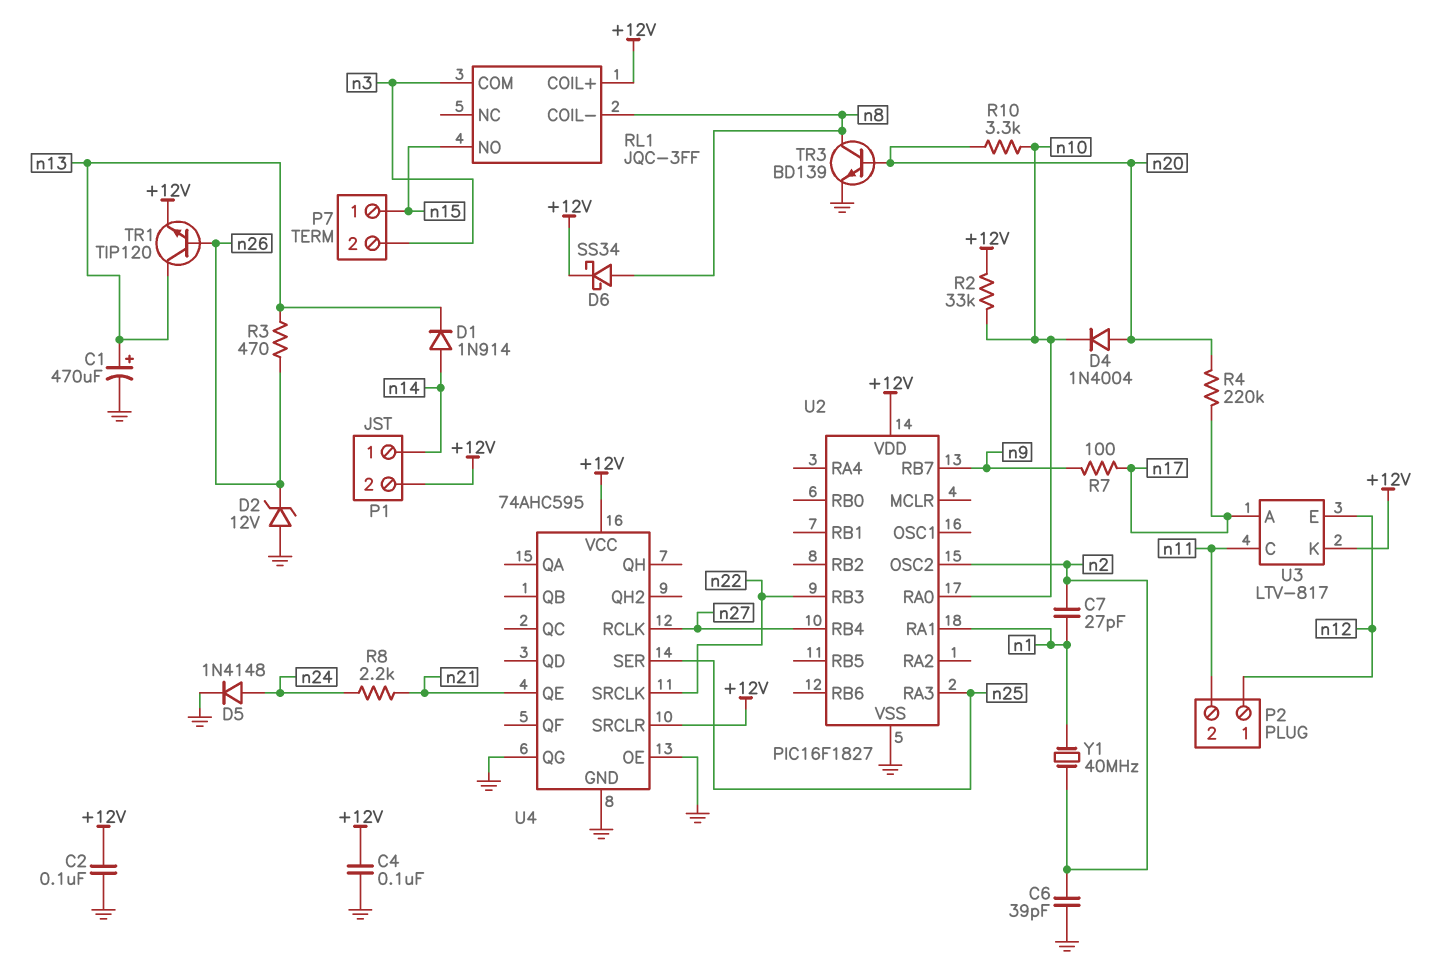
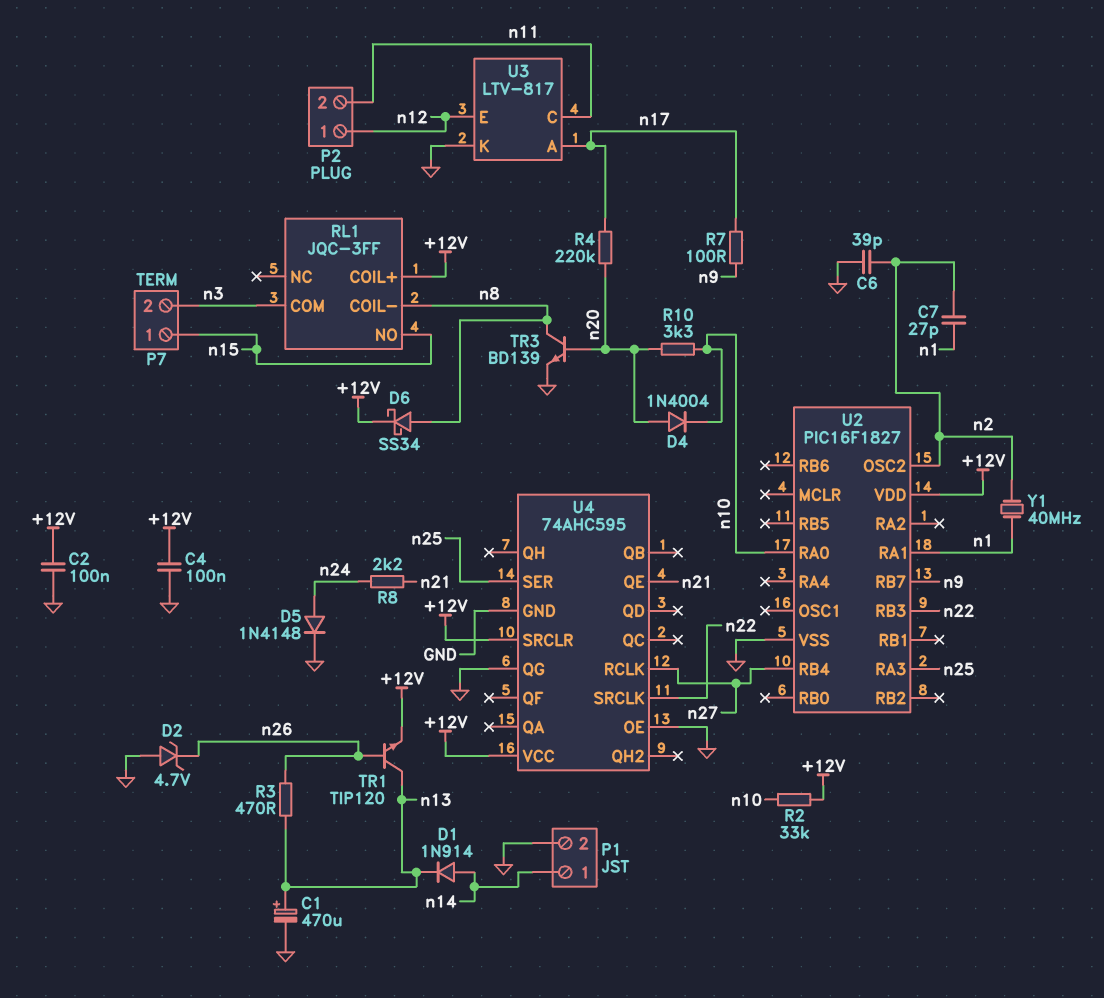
D2: zener 12V (A GND, K n26) -> zener 4.7V (A GND, K n26)
P1 pin 2: +12V -> GND
U3 pin K: +12V -> GND

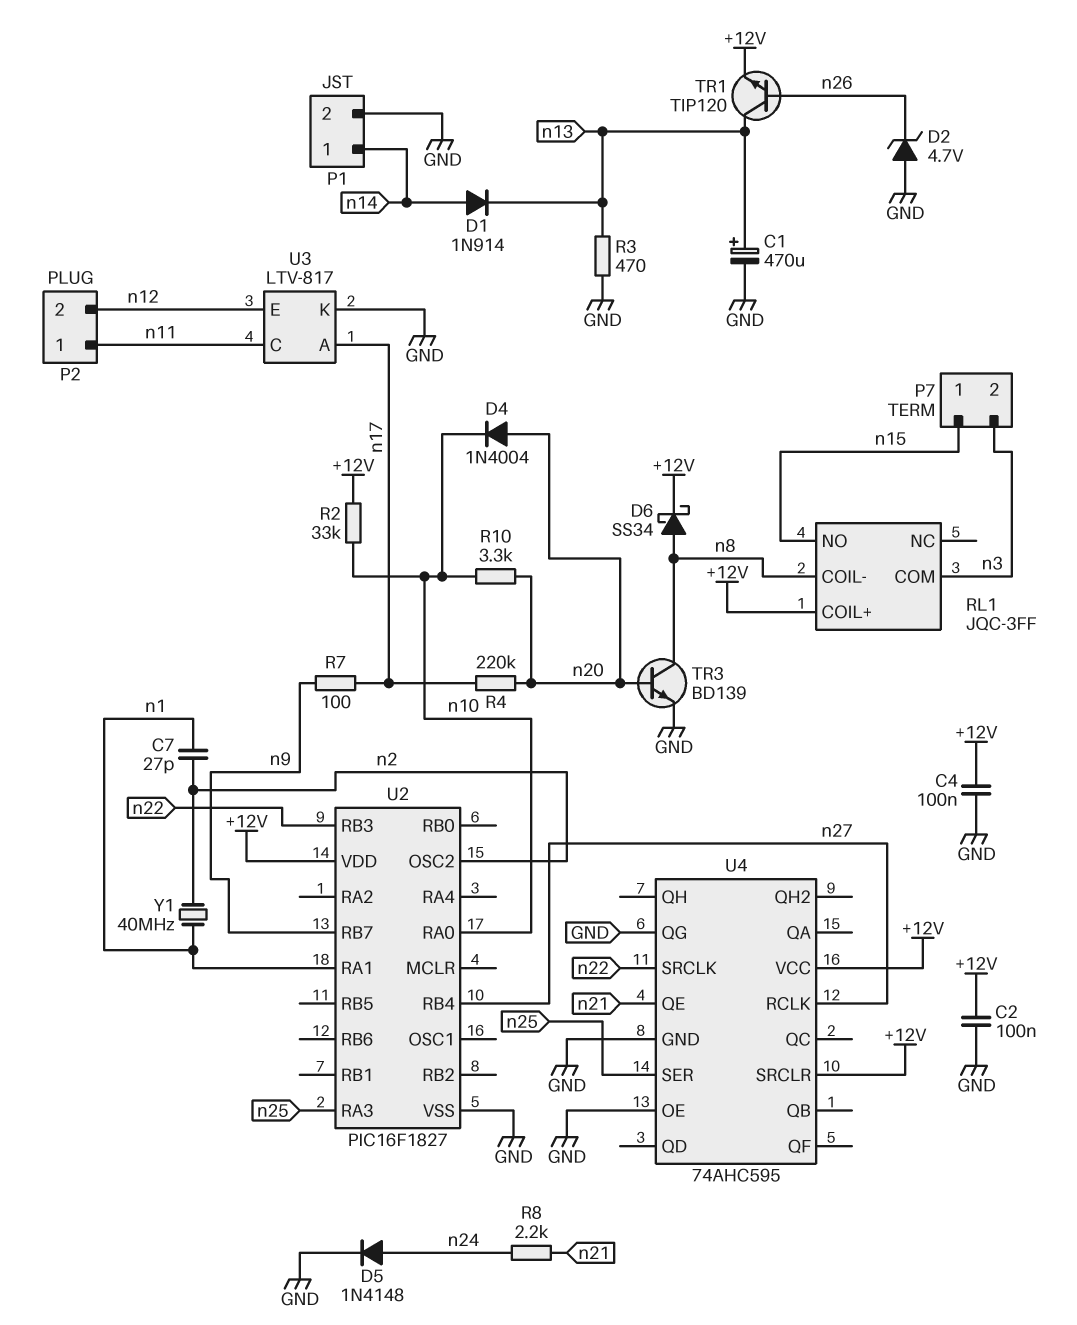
C6: 39pF (GND, n2) -> none
P2 pin 1: n12 -> n11
P2 pin 2: n11 -> n12
R3: 470 (n13, n26) -> 470 (GND, n13)

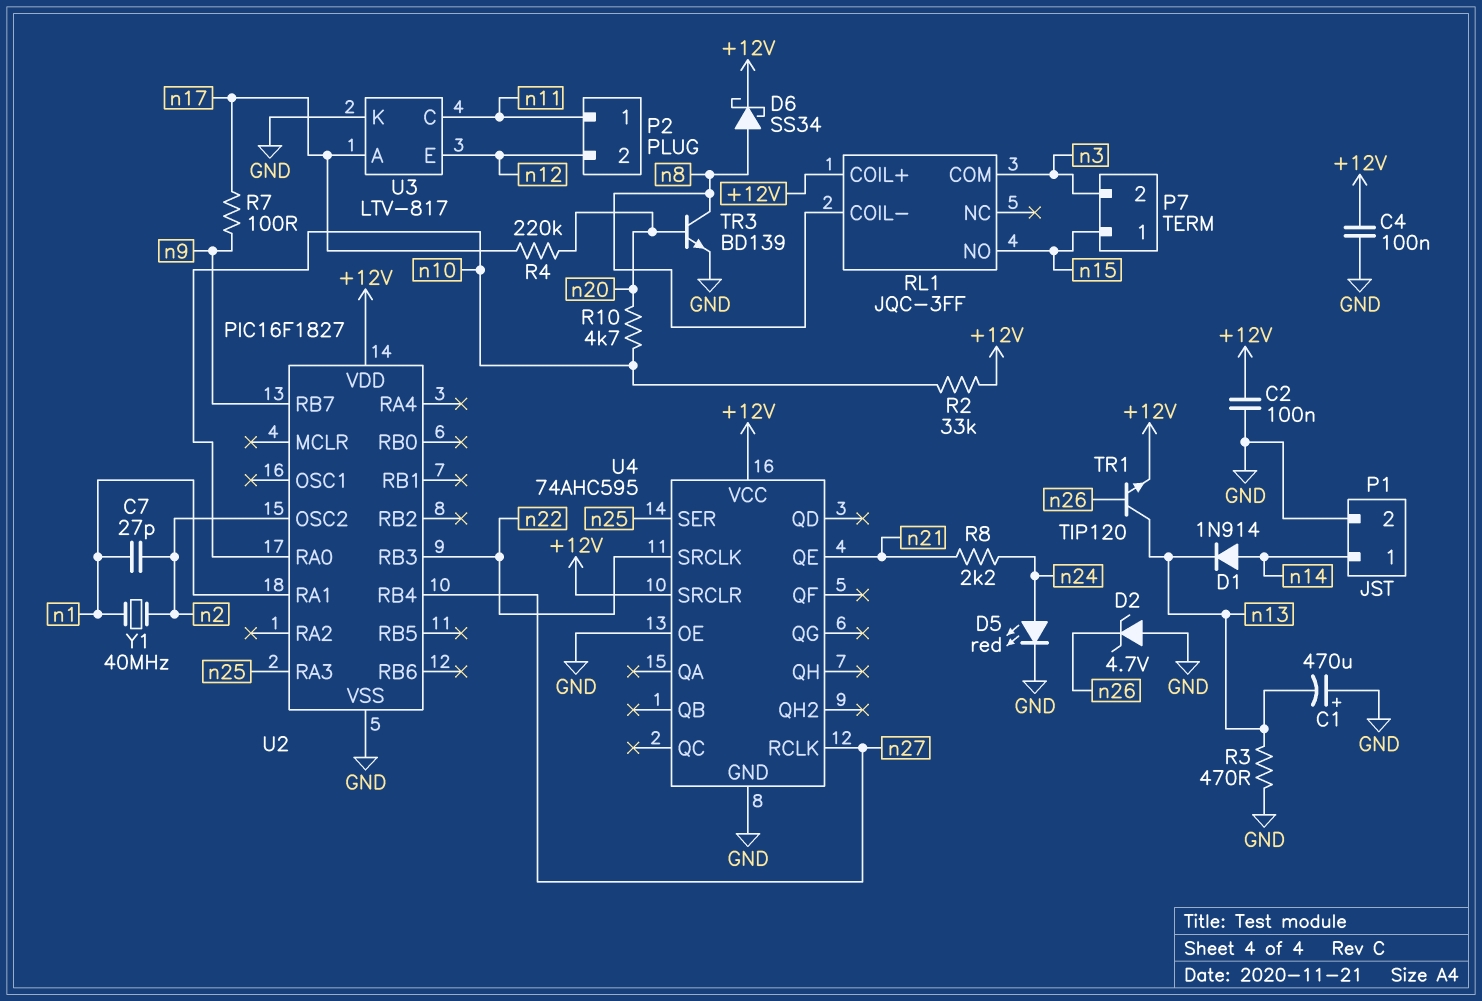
C1: 470uF (plus n13, minus GND) -> 470uF (plus GND, minus n13)
D4: diode 1N4004 (A n20, K n10) -> none
D5: diode 1N4148 (A n24, K GND) -> LED red (A n24, K GND)
R10: 3.3k (n10, n20) -> 4.7k (n10, n20)
U4 pin QG: GND -> none

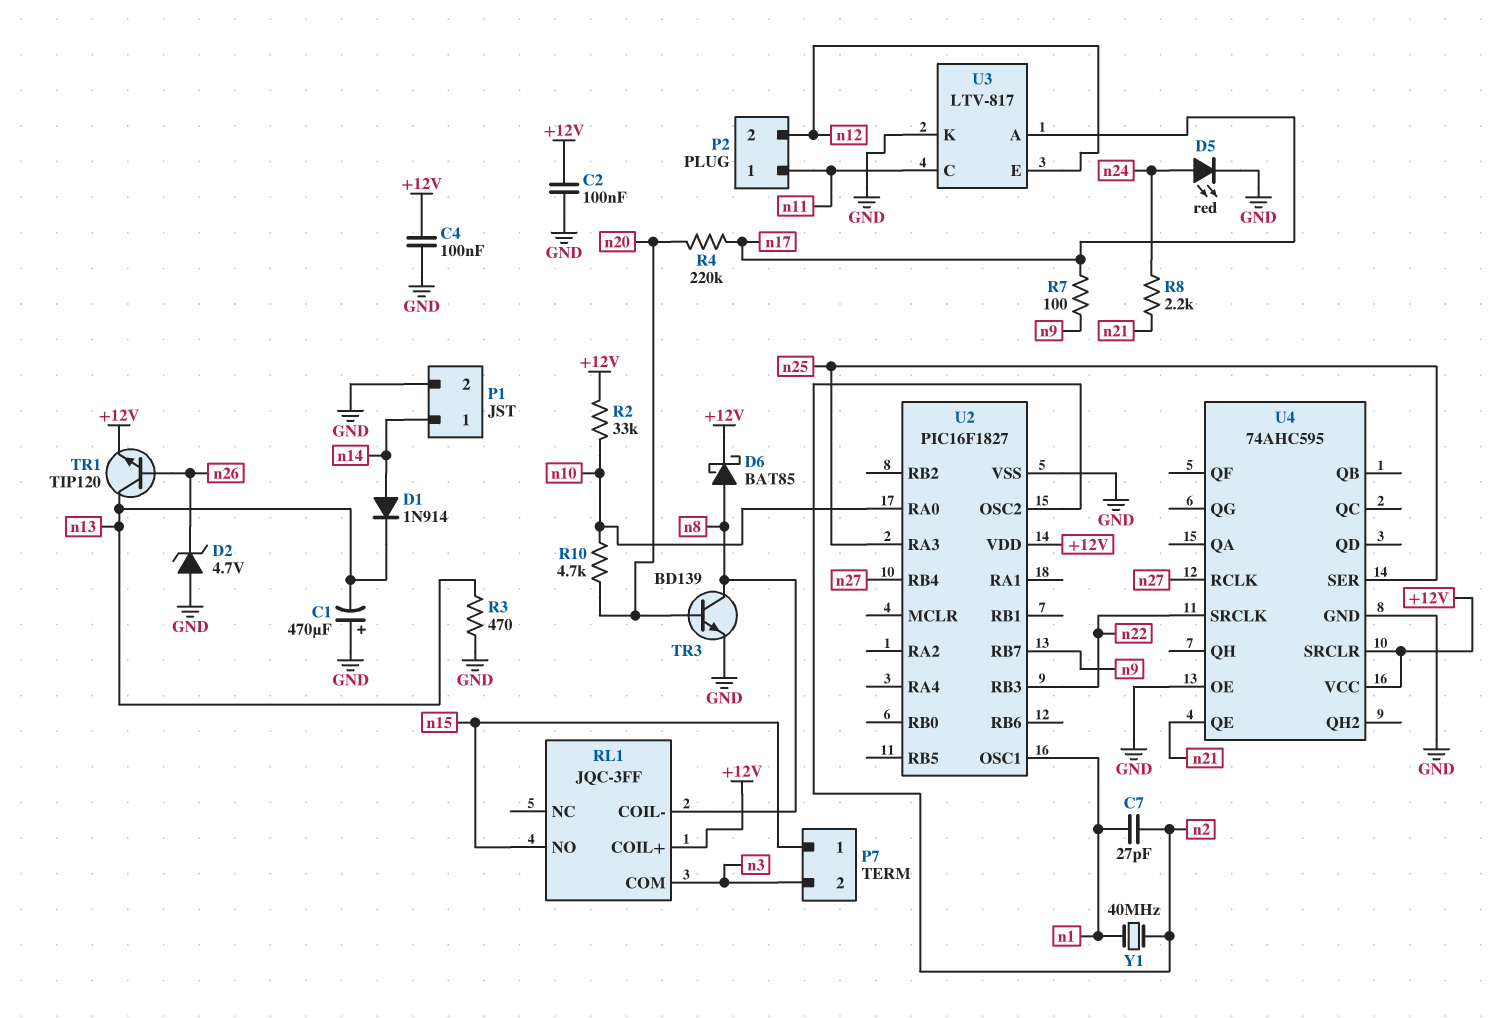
D6: schottky SS34 (A n8, K +12V) -> schottky BAT85 (A n8, K +12V)
U2 pin OSC1: none -> n1
U2 pin RA1: n1 -> none

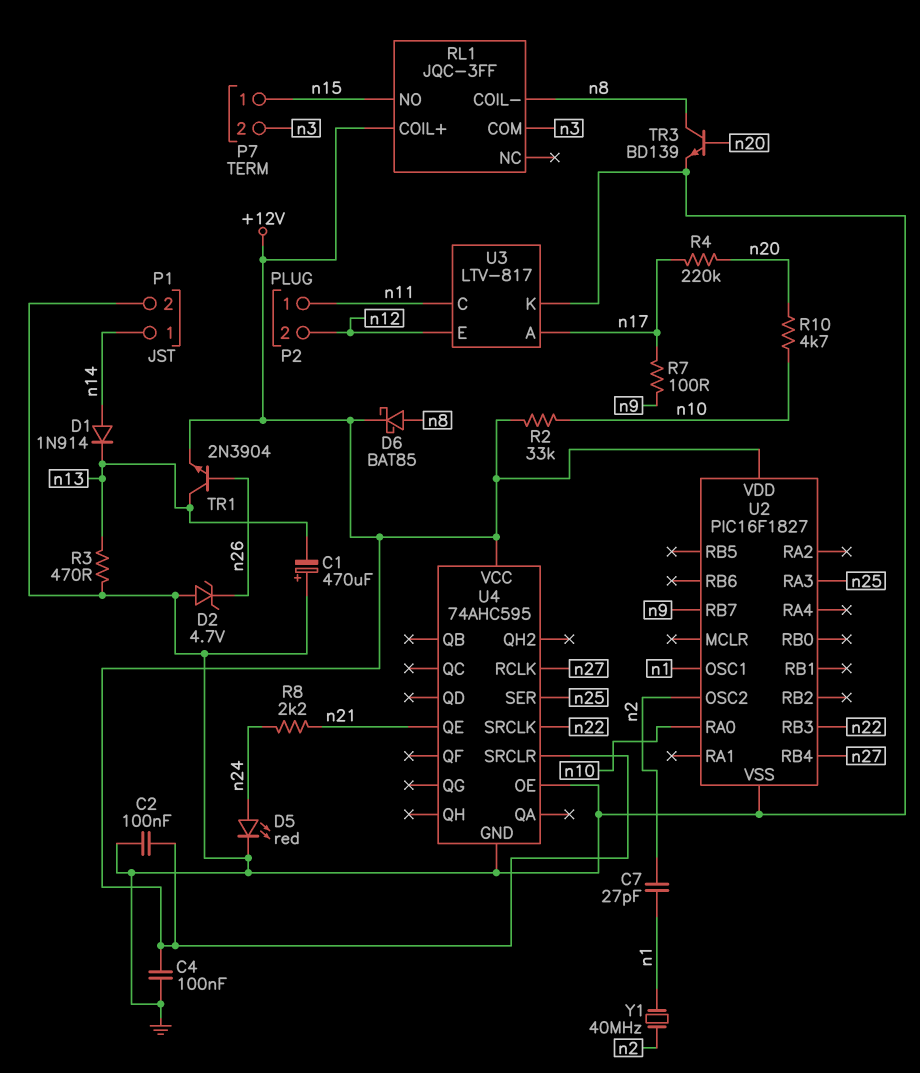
TR1: NPN TIP120 (B n26, C n13, E +12V) -> NPN 2N3904 (B n26, C n13, E +12V)

